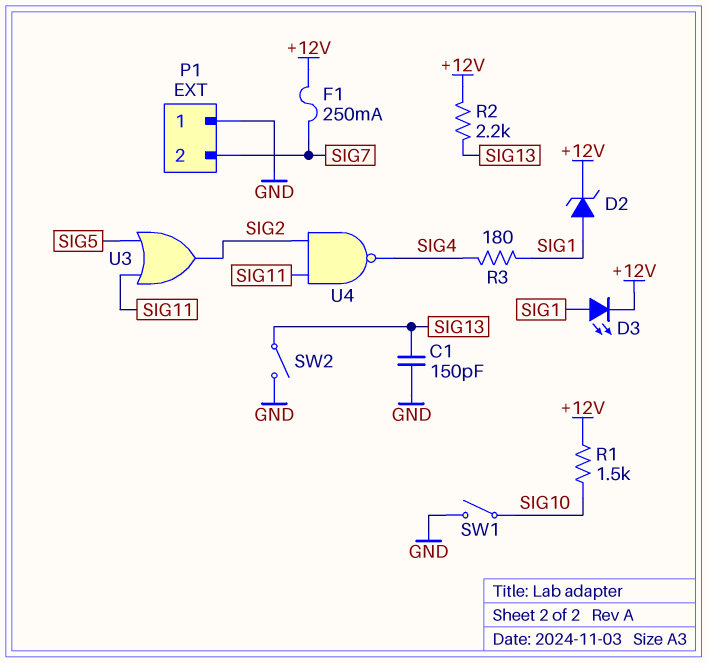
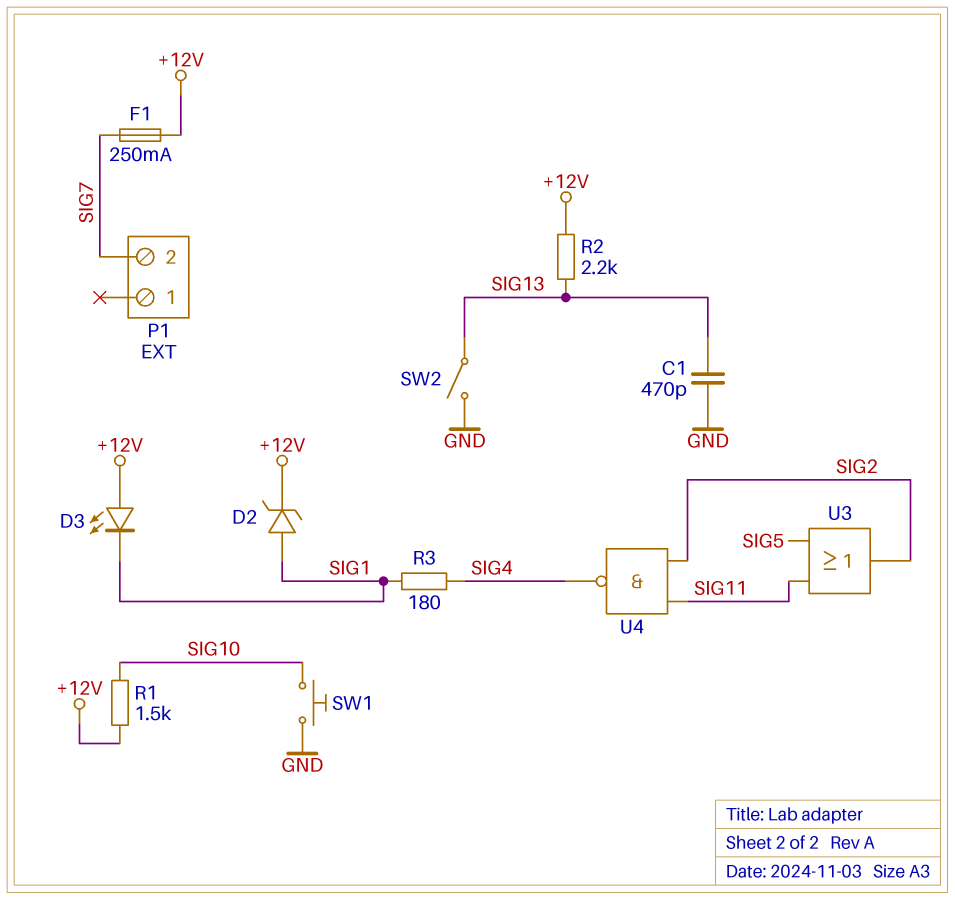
C1: 150pF (GND, SIG13) -> 470pF (GND, SIG13)
D3: LED (A SIG1, K +12V) -> LED (A +12V, K SIG1)
P1 pin 1: GND -> none
SW1: switch (GND, SIG10) -> button (GND, SIG10)

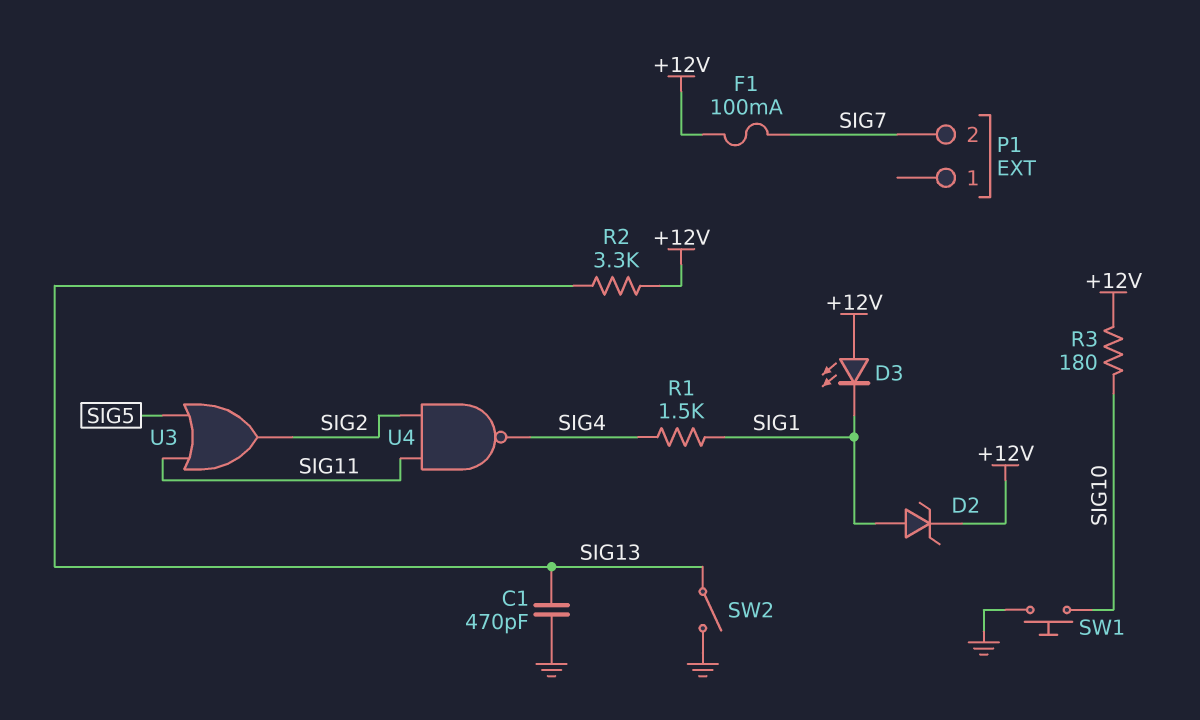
F1: 250mA (+12V, SIG7) -> 100mA (+12V, SIG7)
R1: 1.5k (+12V, SIG10) -> 1.5k (SIG1, SIG4)
R2: 2.2k (+12V, SIG13) -> 3.3k (+12V, SIG13)
R3: 180 (SIG1, SIG4) -> 180 (+12V, SIG10)

